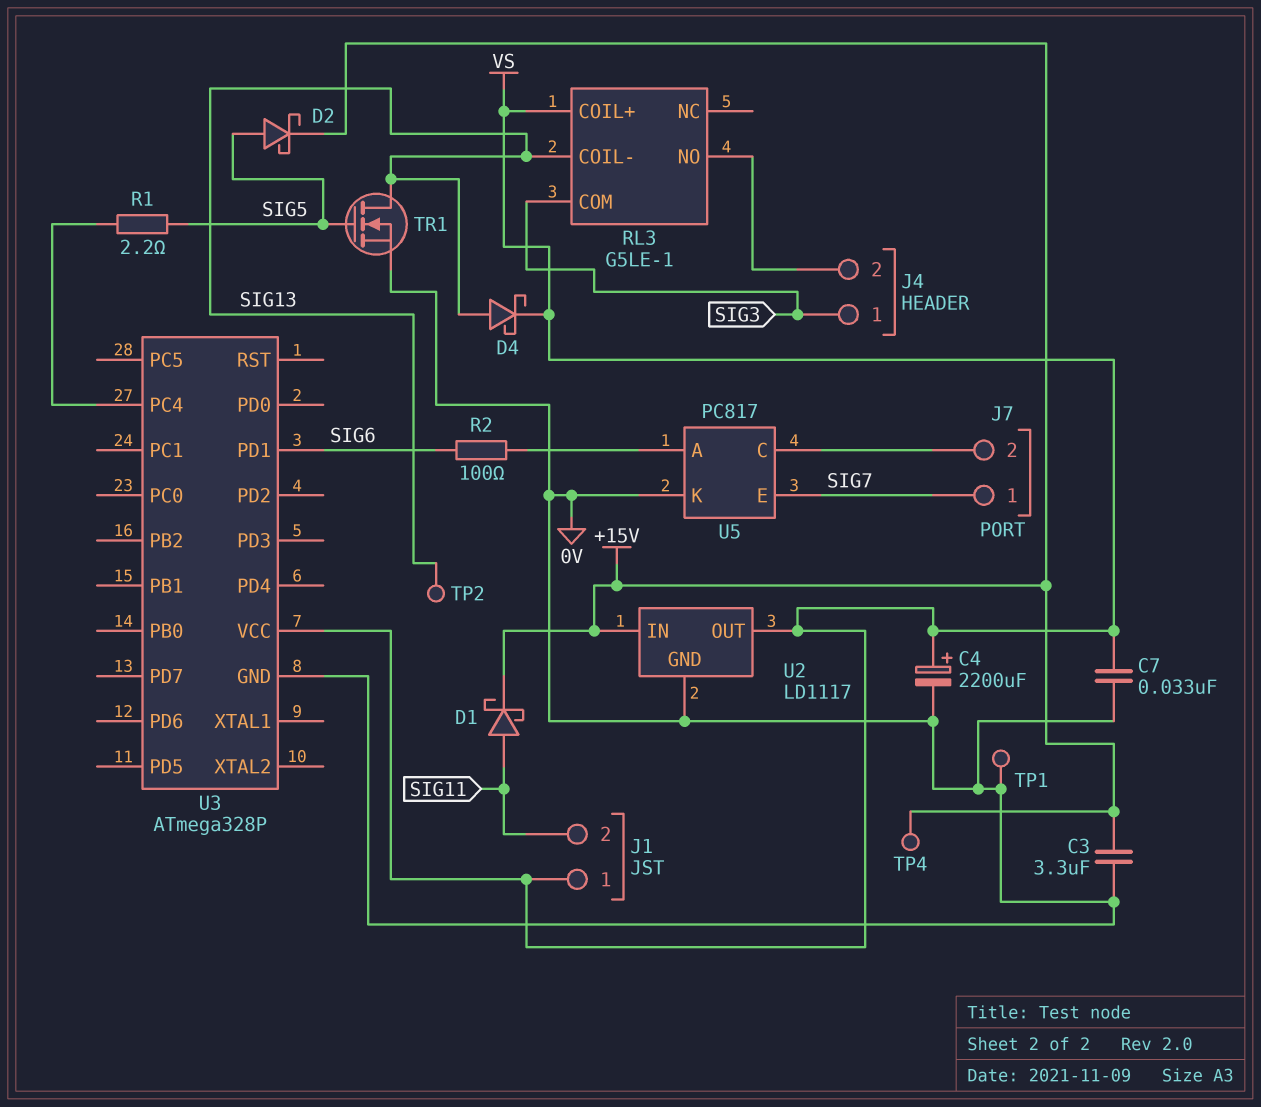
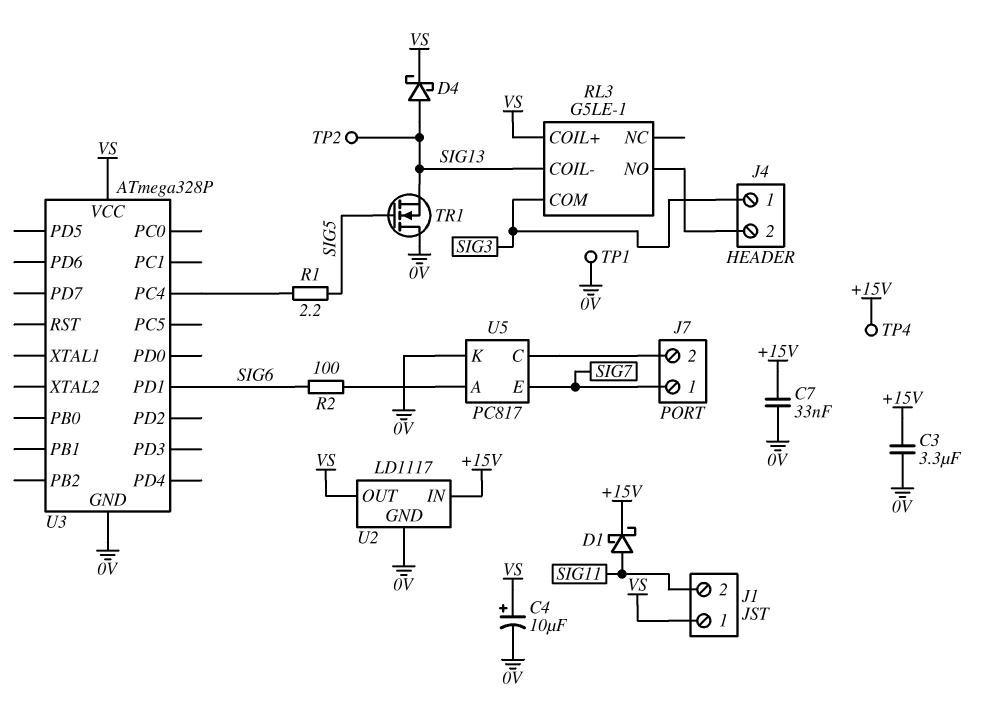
C4: 2200uF (plus VS, minus 0V) -> 10uF (plus VS, minus 0V)
C7: 33nF (0V, VS) -> 33nF (+15V, 0V)
D2: schottky (A SIG5, K +15V) -> none
TR1: NMOS (G SIG5, D SIG13, S 0V) -> NMOS (G SIG5, D 0V, S SIG13)

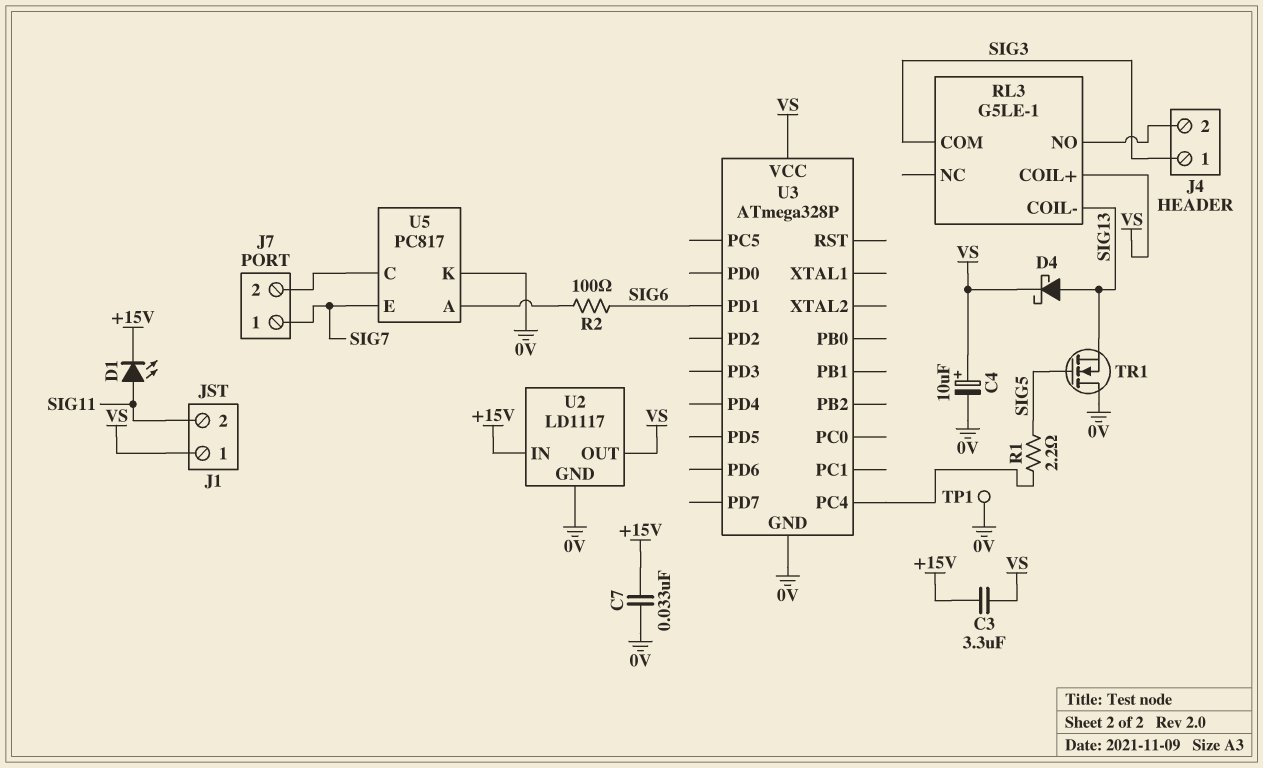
C3: 3.3uF (+15V, 0V) -> 3.3uF (+15V, VS)
D1: schottky (A SIG11, K +15V) -> LED (A SIG11, K +15V)
TP2: test point (SIG13) -> none
TP4: test point (+15V) -> none

